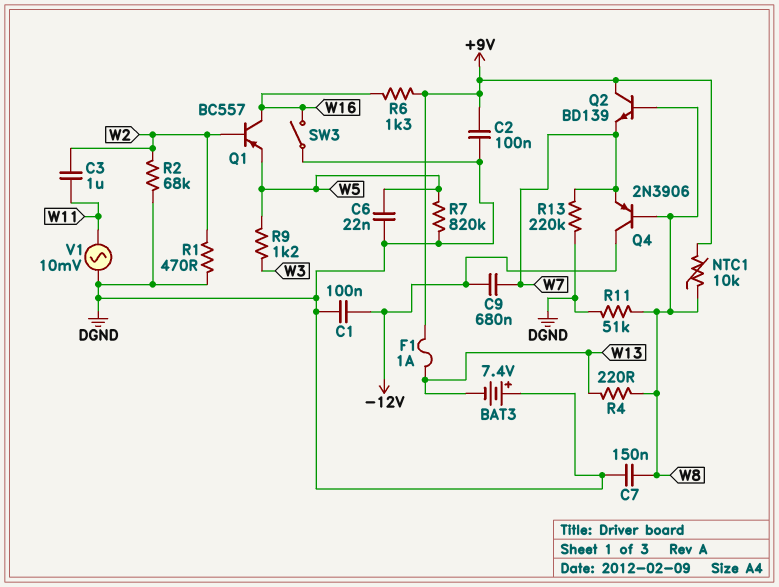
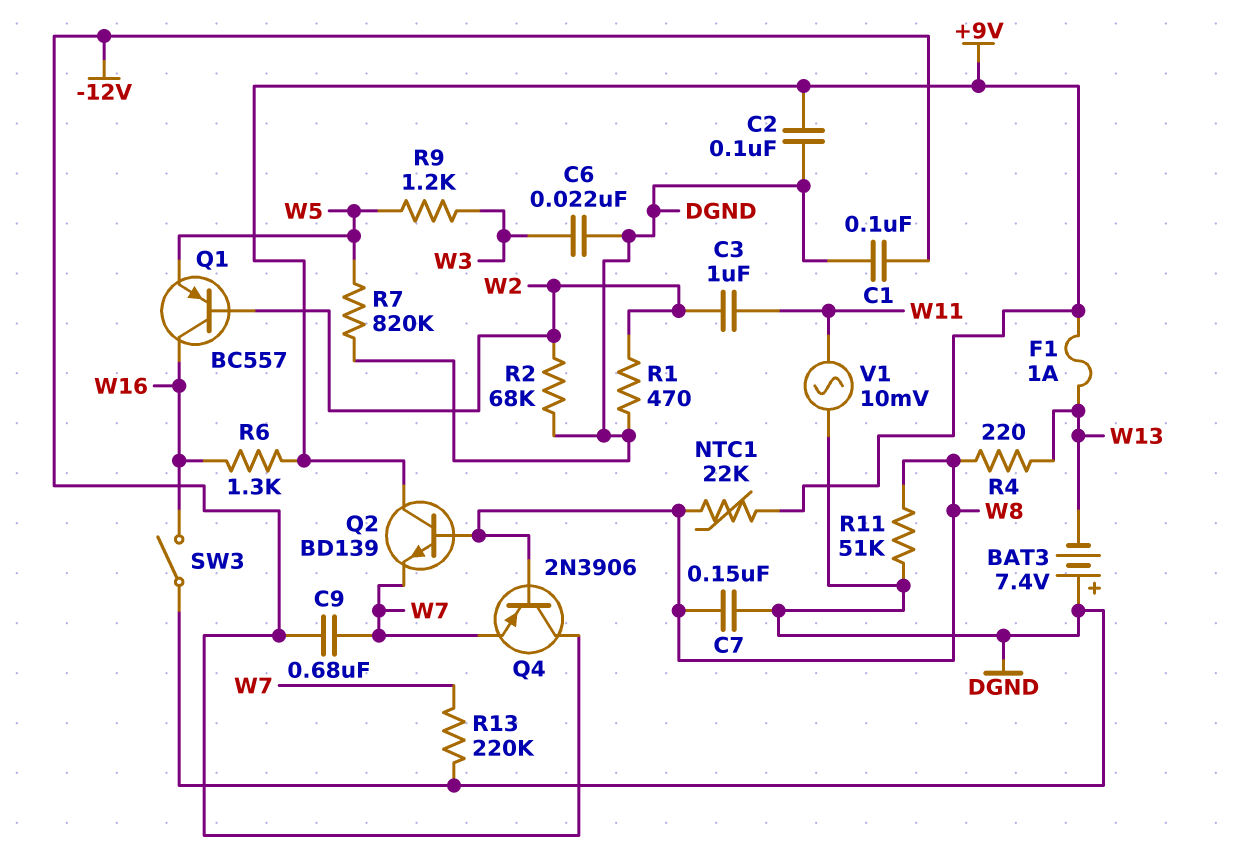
C6: 22nF (DGND, W5) -> 22nF (DGND, W3)
NTC1: 10k (+9V, W8) -> 22k (+9V, W8)

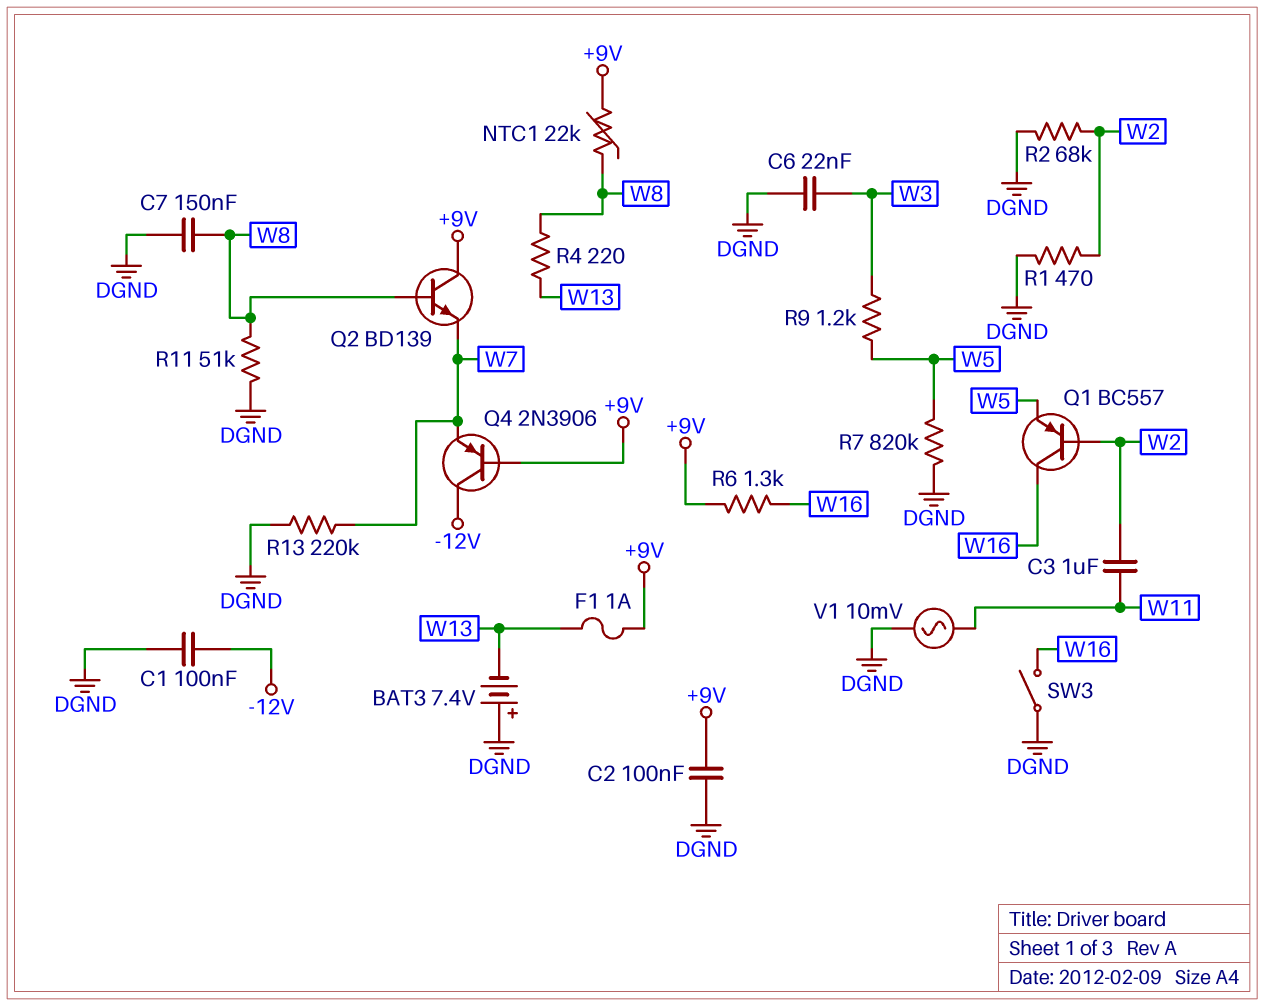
C9: 680nF (-12V, W7) -> none
Q4: PNP 2N3906 (B W8, C -12V, E W7) -> PNP 2N3906 (B +9V, C -12V, E W7)

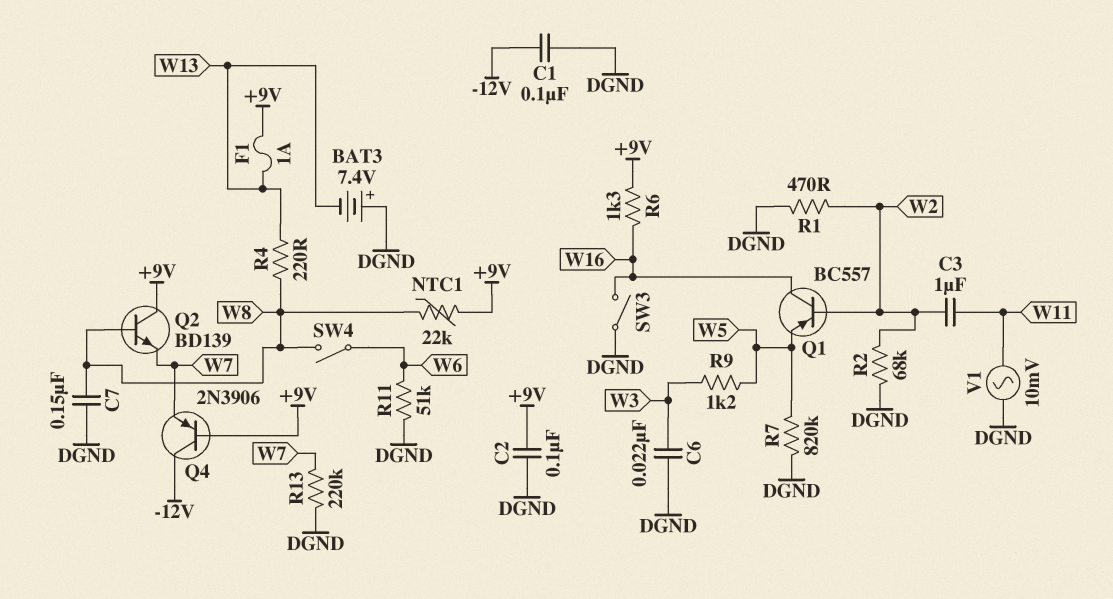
R11: 51k (DGND, W8) -> 51k (DGND, W6)
SW4: none -> switch (W6, W8)

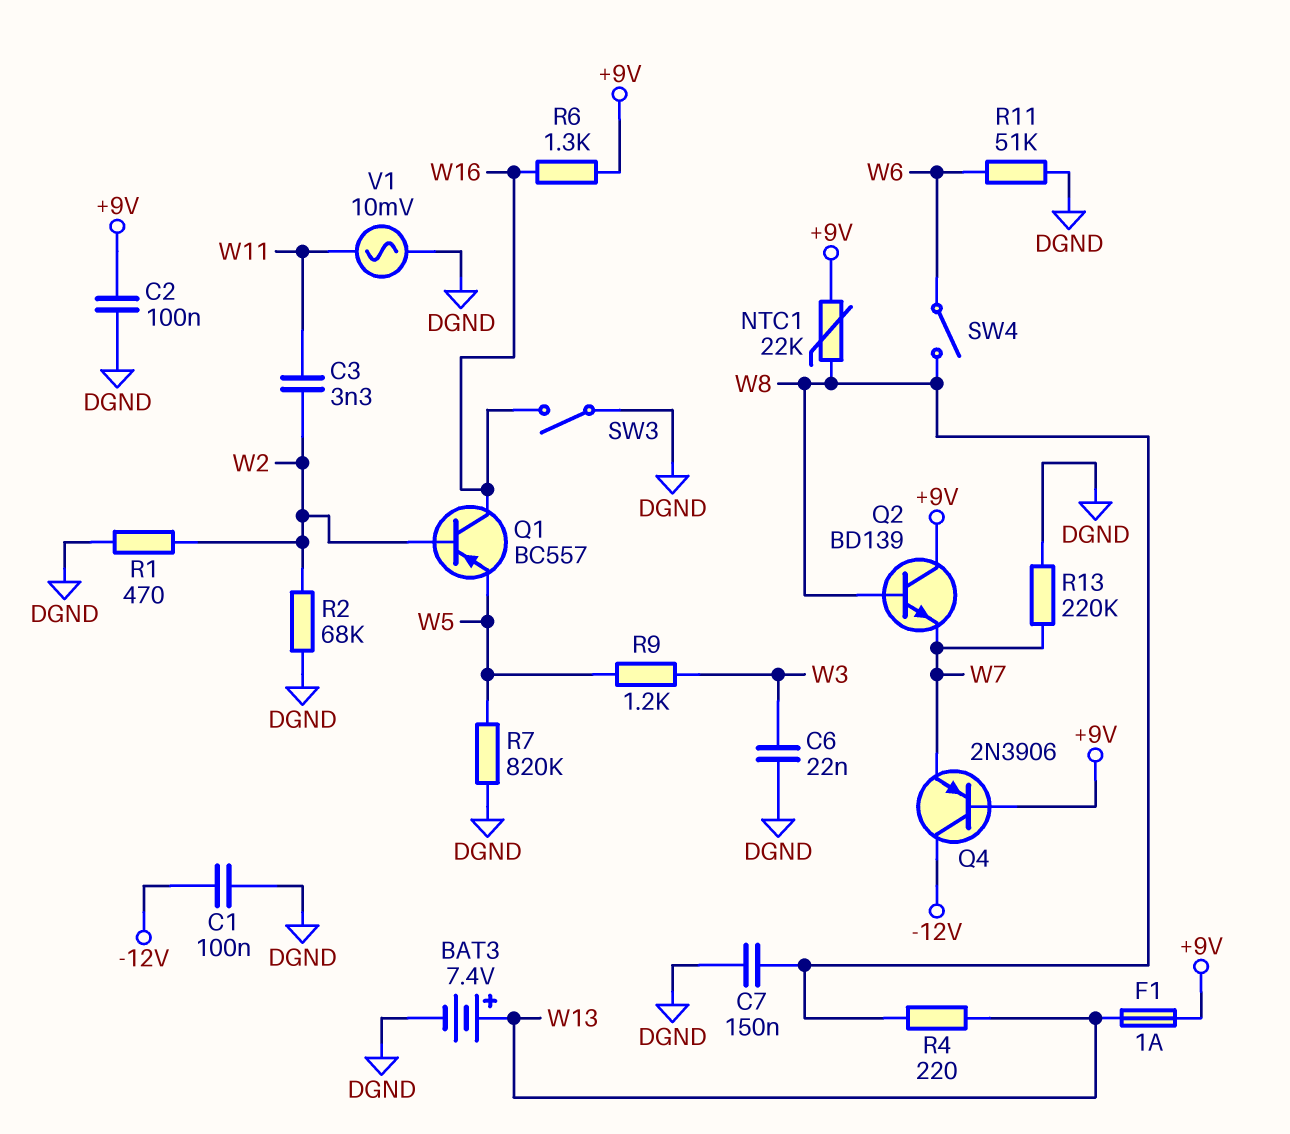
BAT3: 7.4V (plus DGND, minus W13) -> 7.4V (plus W13, minus DGND)
C3: 1uF (W2, W11) -> 3.3nF (W2, W11)

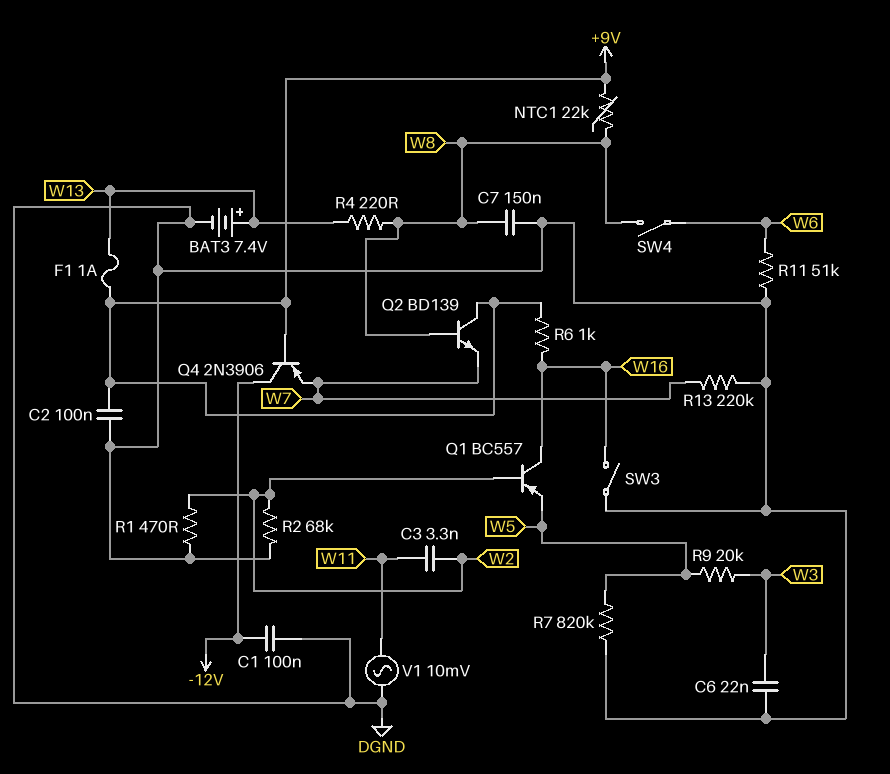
R6: 1.3k (+9V, W16) -> 1k (+9V, W16)
R9: 1.2k (W3, W5) -> 20k (W3, W5)

